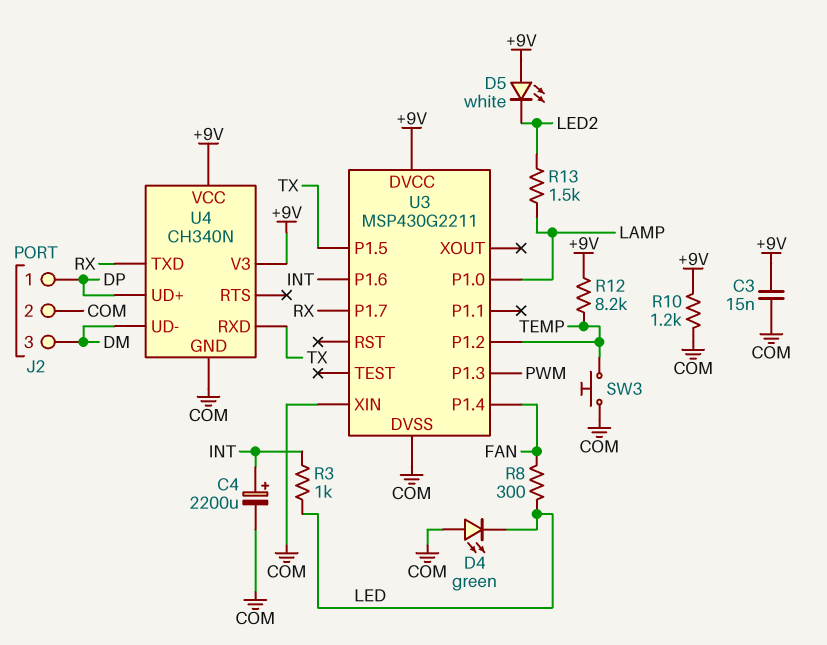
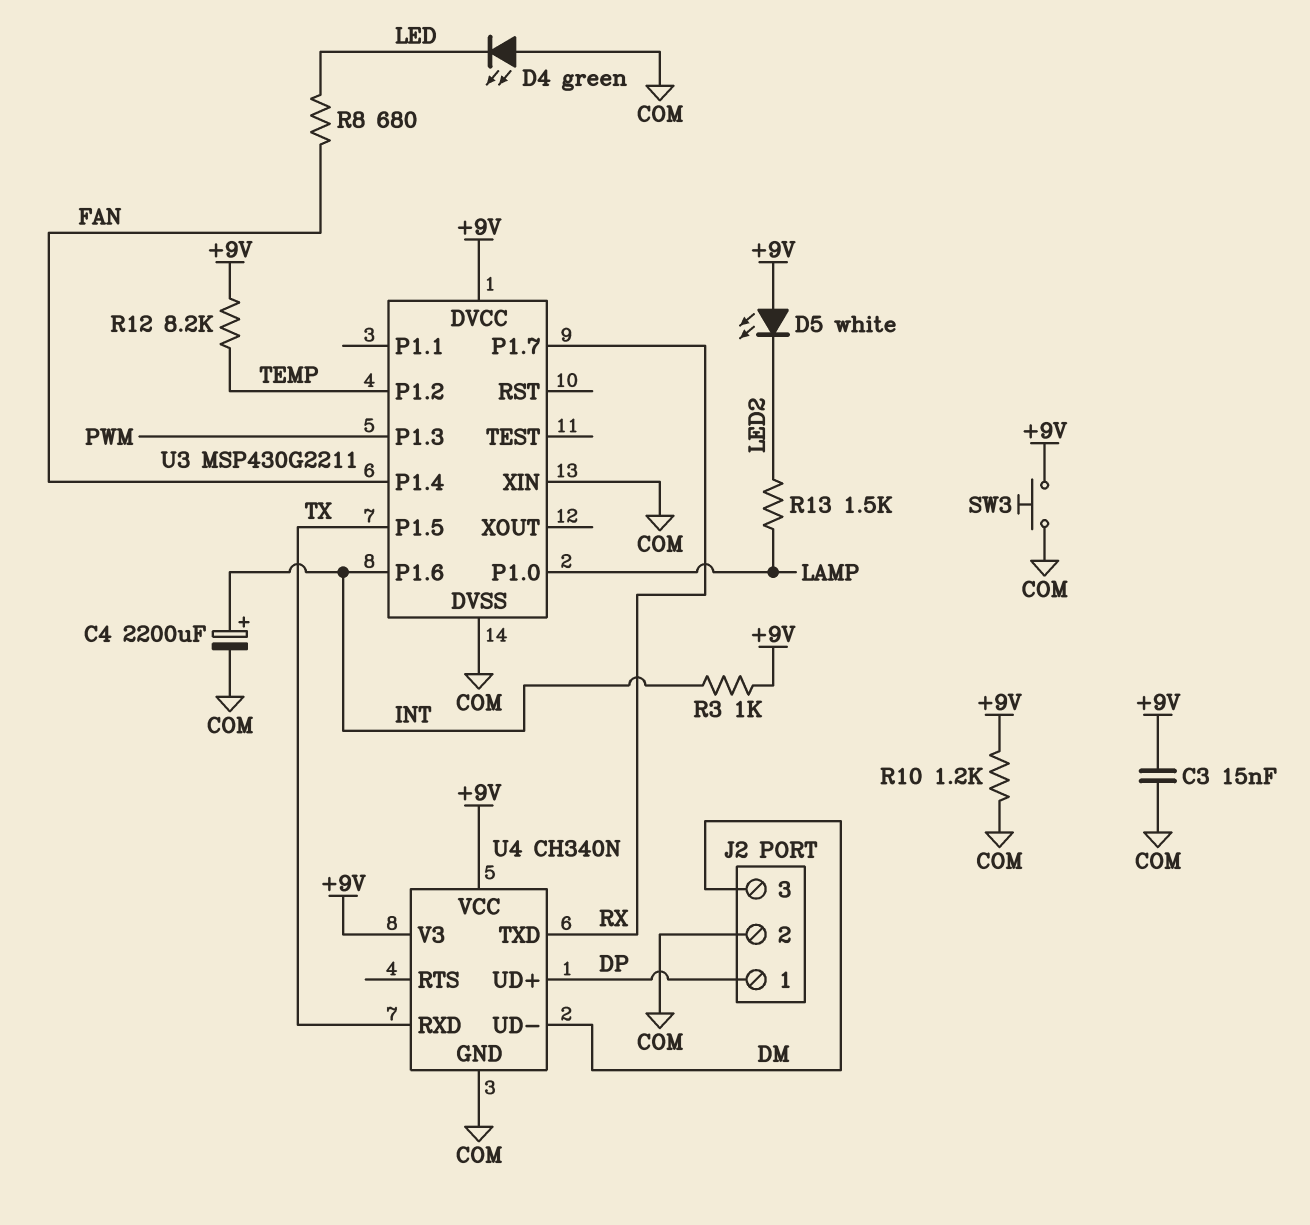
R3: 1k (INT, LED) -> 1k (+9V, INT)
R8: 300 (FAN, LED) -> 680 (FAN, LED)
SW3: button (COM, TEMP) -> button (+9V, COM)

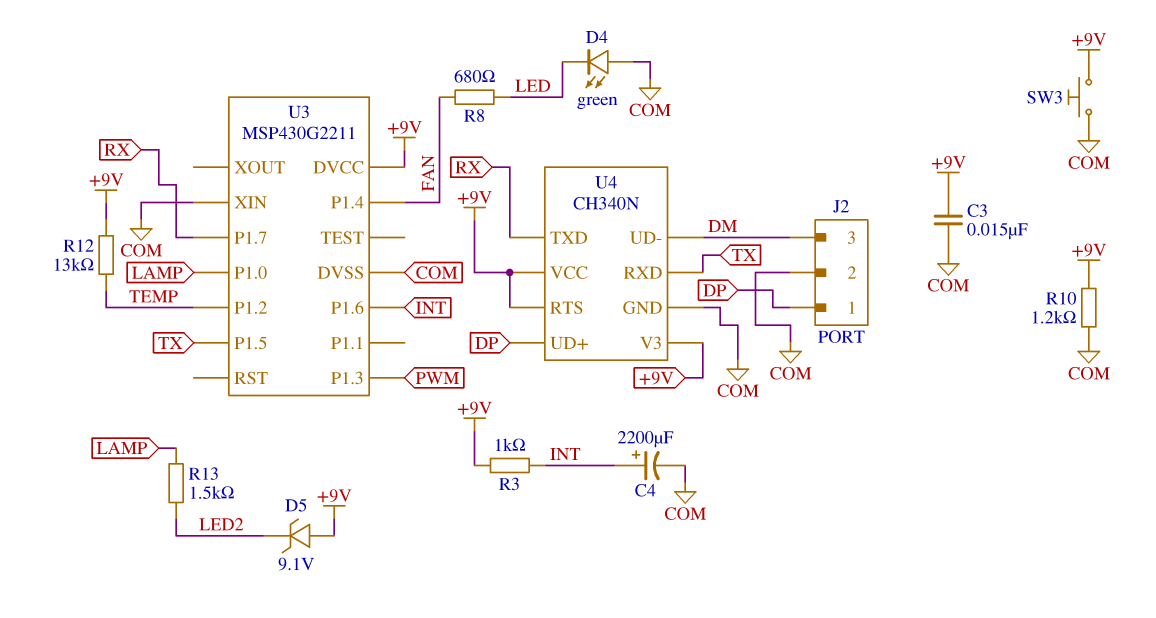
D5: LED white (A +9V, K LED2) -> zener 9.1V (A +9V, K LED2)
R12: 8.2k (+9V, TEMP) -> 13k (+9V, TEMP)
U4 pin RTS: none -> +9V

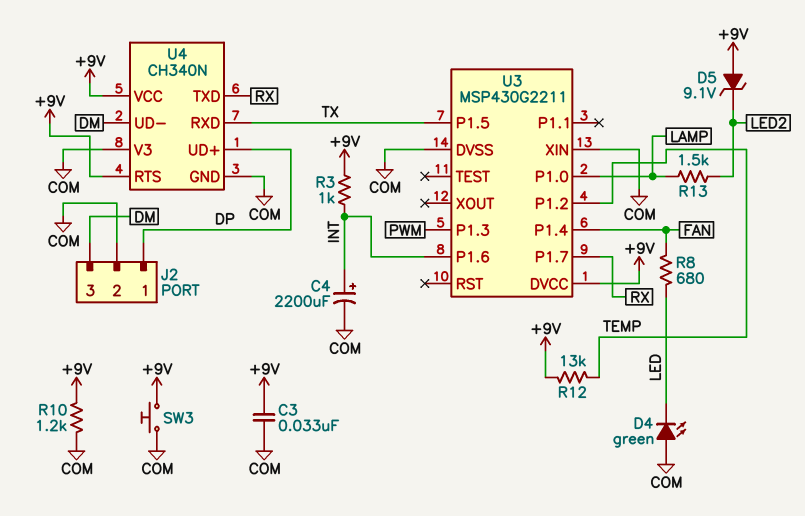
C3: 15nF (+9V, COM) -> 33nF (+9V, COM)
U4 pin V3: +9V -> COM

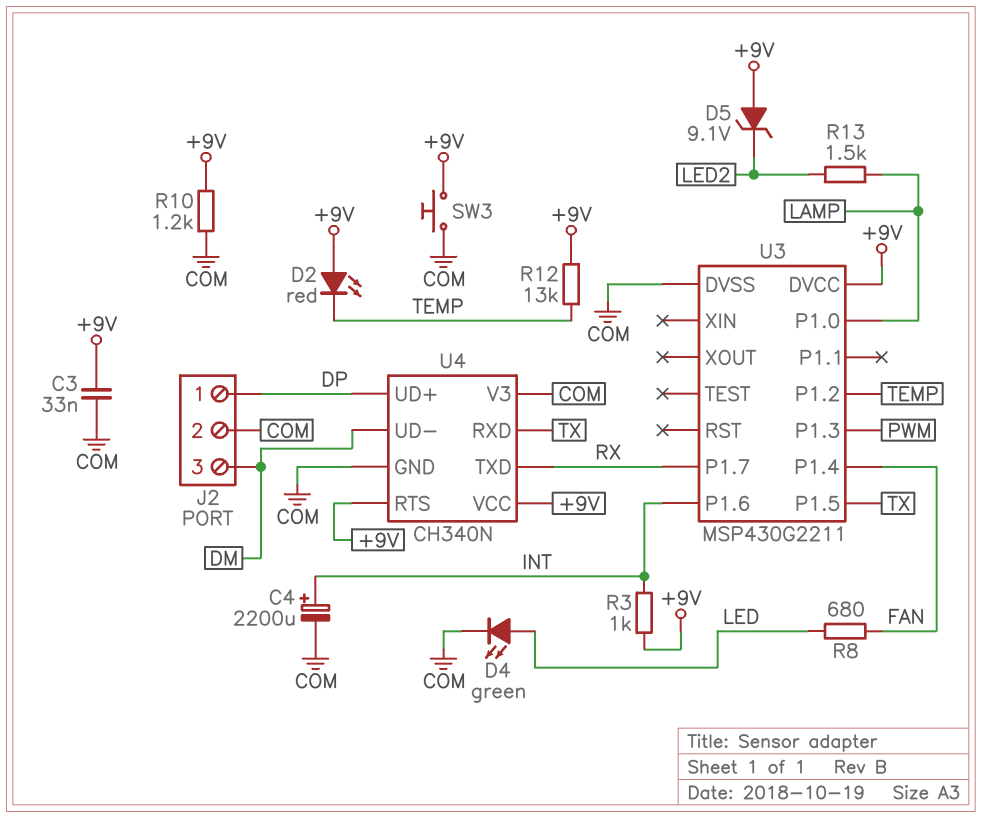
D2: none -> LED red (A +9V, K TEMP)
D4: LED green (A COM, K LED) -> LED green (A LED, K COM)
U3 pin XIN: COM -> none

